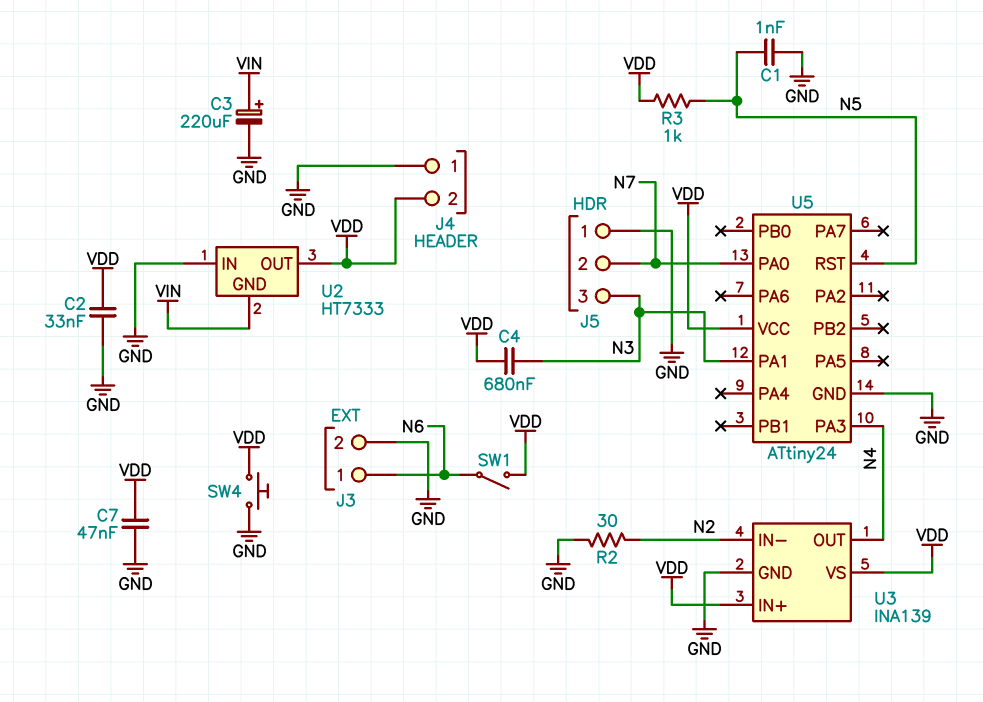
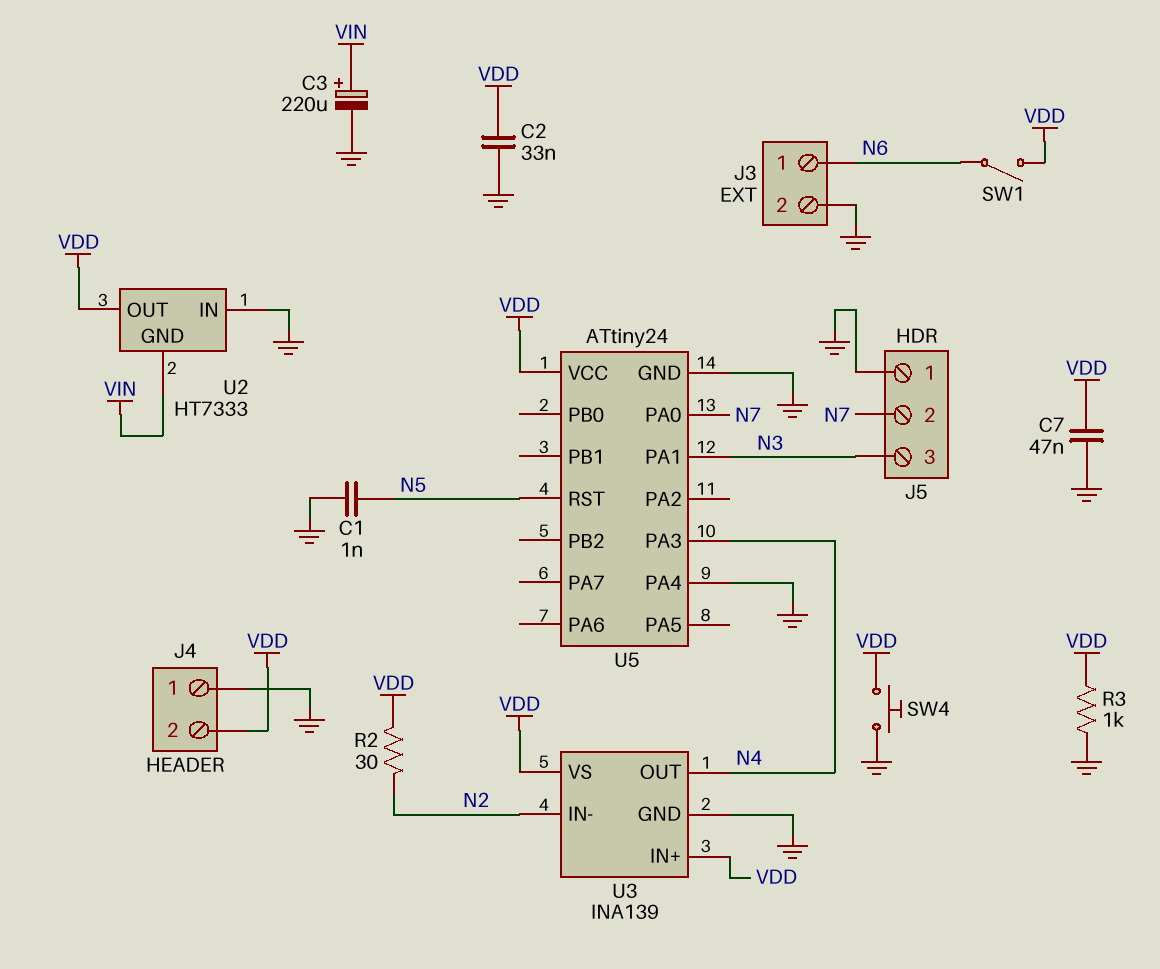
C4: 680nF (N3, VDD) -> none
R2: 30 (GND, N2) -> 30 (N2, VDD)
R3: 1k (N5, VDD) -> 1k (GND, VDD)
U5 pin PA4: none -> GND

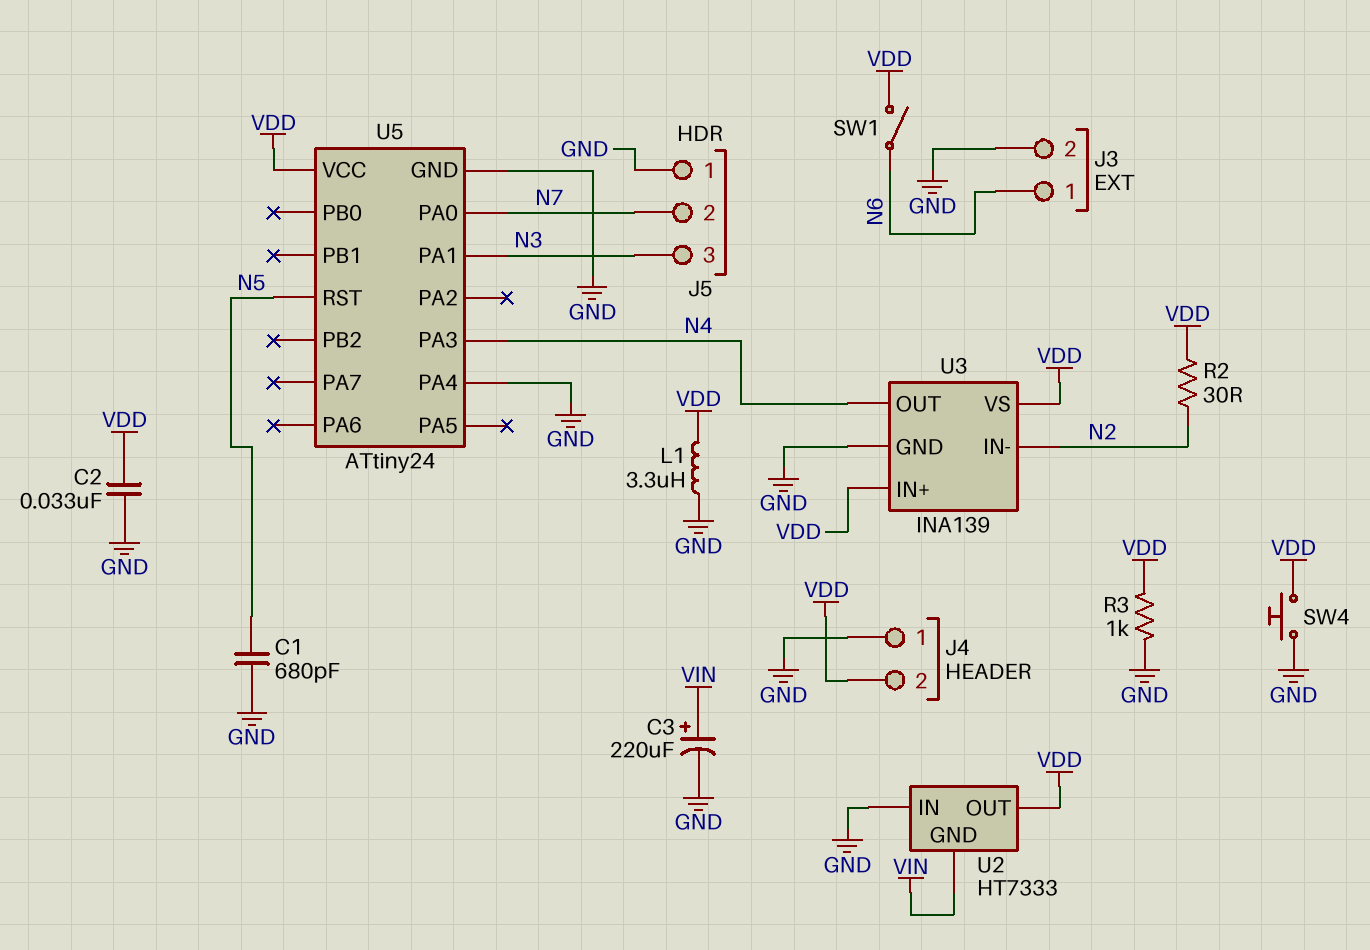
C1: 1nF (GND, N5) -> 680pF (GND, N5)
C7: 47nF (GND, VDD) -> none
L1: none -> 3.3uH (GND, VDD)

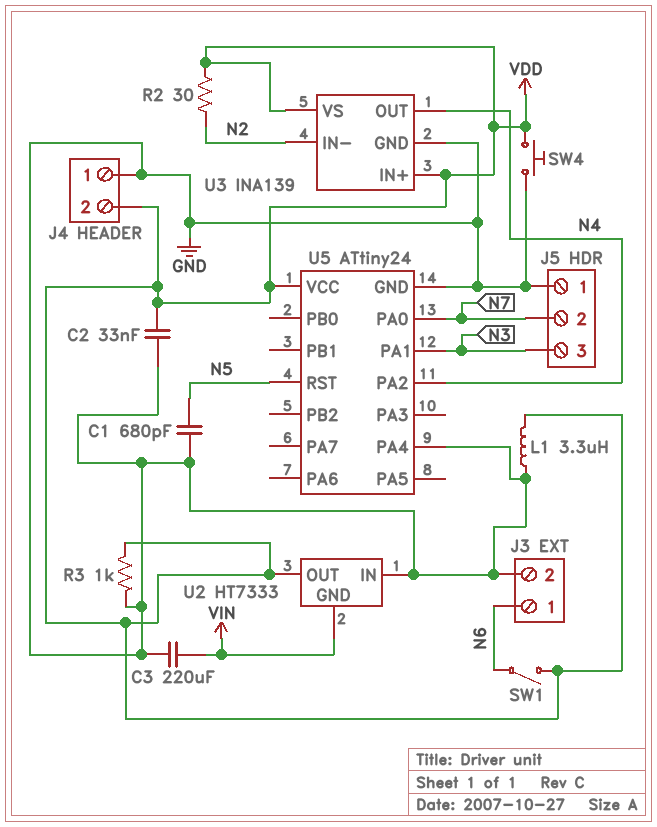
C3: 220uF (plus VIN, minus GND) -> 220uF (GND, VIN)
U5 pin PA2: none -> N4
U5 pin PA3: N4 -> none

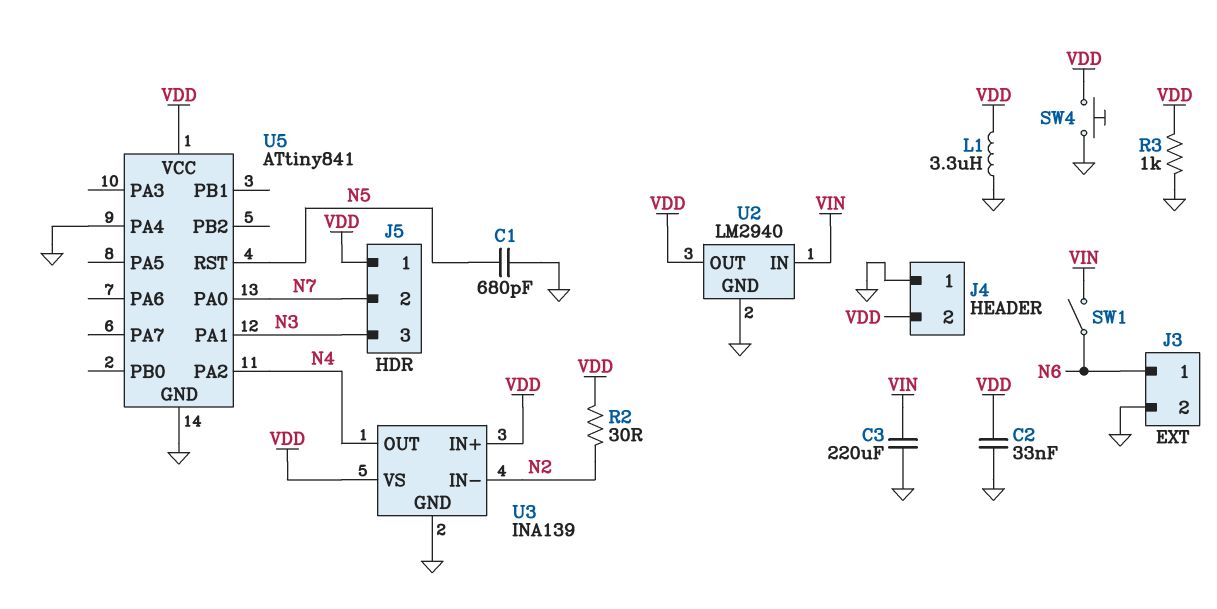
J5 pin 1: GND -> VDD
SW1: switch (N6, VDD) -> switch (N6, VIN)
U2: HT7333 -> LM2940
U2 pin GND: VIN -> GND
U2 pin IN: GND -> VIN
U5: ATtiny24 -> ATtiny841

